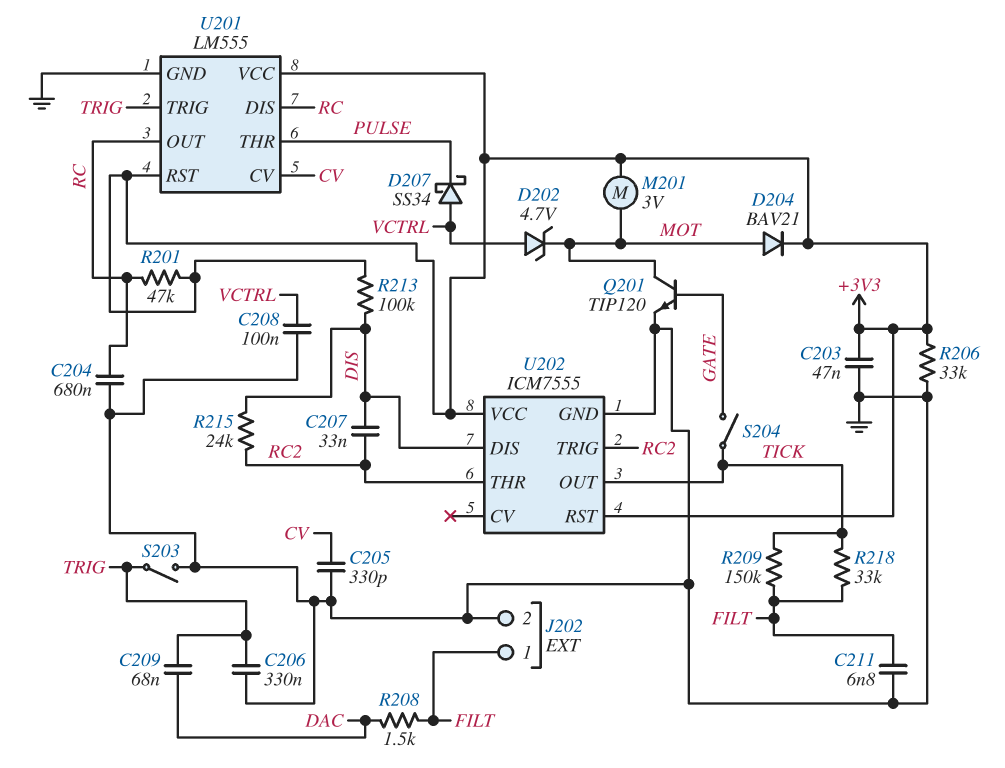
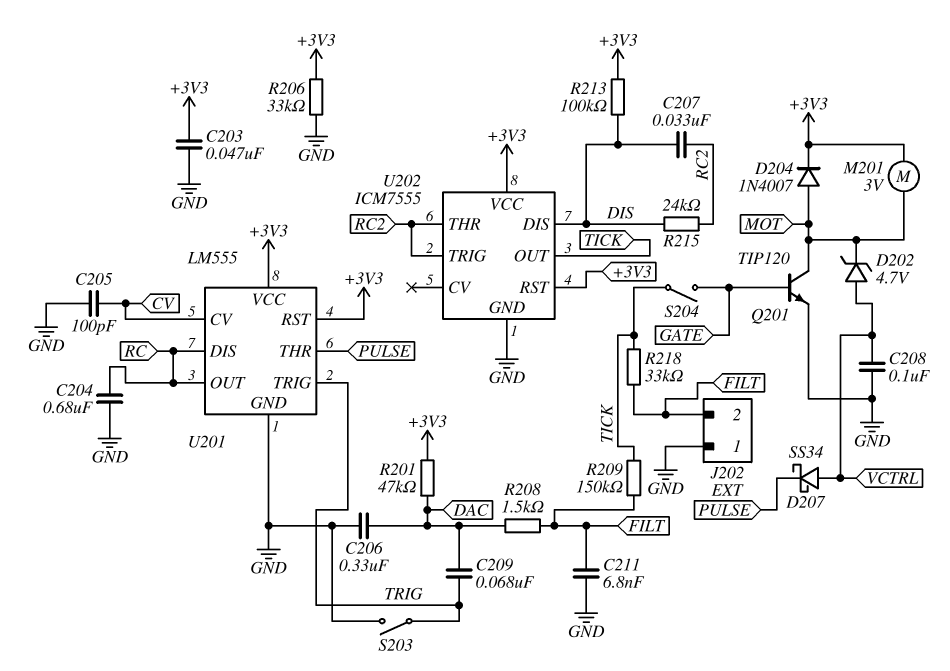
C205: 330pF (CV, GND) -> 100pF (CV, GND)
C206: 330nF (GND, TRIG) -> 330nF (DAC, GND)
D204: diode BAV21 (A MOT, K +3V3) -> diode 1N4007 (A MOT, K +3V3)
J202 pin 1: FILT -> GND
J202 pin 2: GND -> FILT
R201: 47k (+3V3, RC) -> 47k (+3V3, DAC)

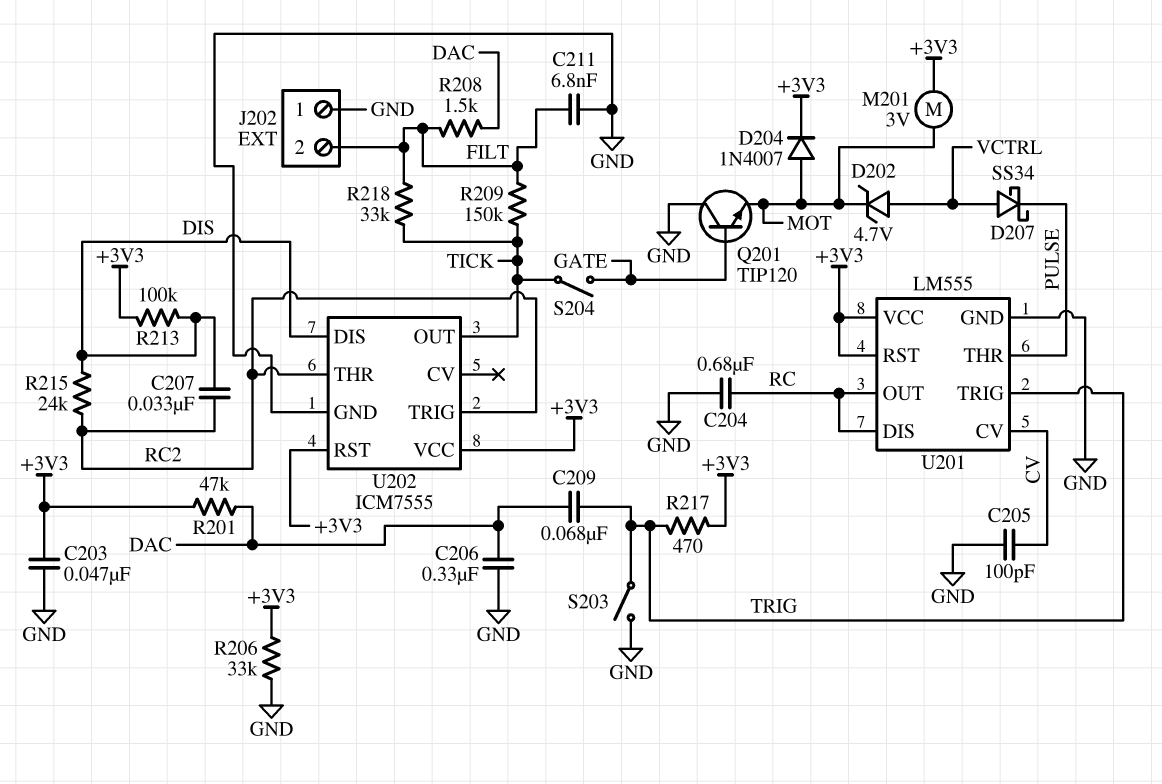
C208: 100nF (GND, VCTRL) -> none
Q201: NPN TIP120 (B GATE, C MOT, E GND) -> NPN TIP120 (B GATE, C GND, E MOT)
R217: none -> 470 (+3V3, TRIG)

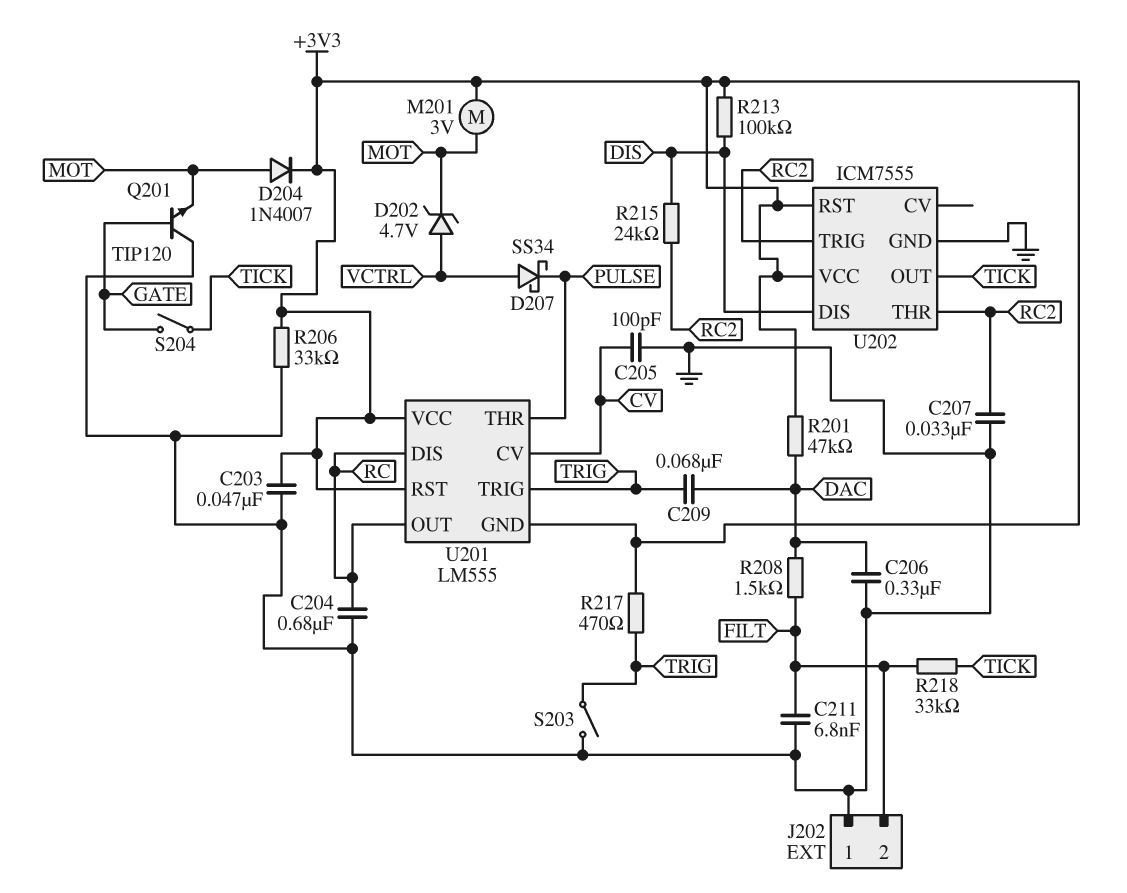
C207: 33nF (DIS, RC2) -> 33nF (GND, RC2)
R209: 150k (FILT, TICK) -> none
U201 pin GND: GND -> +3V3

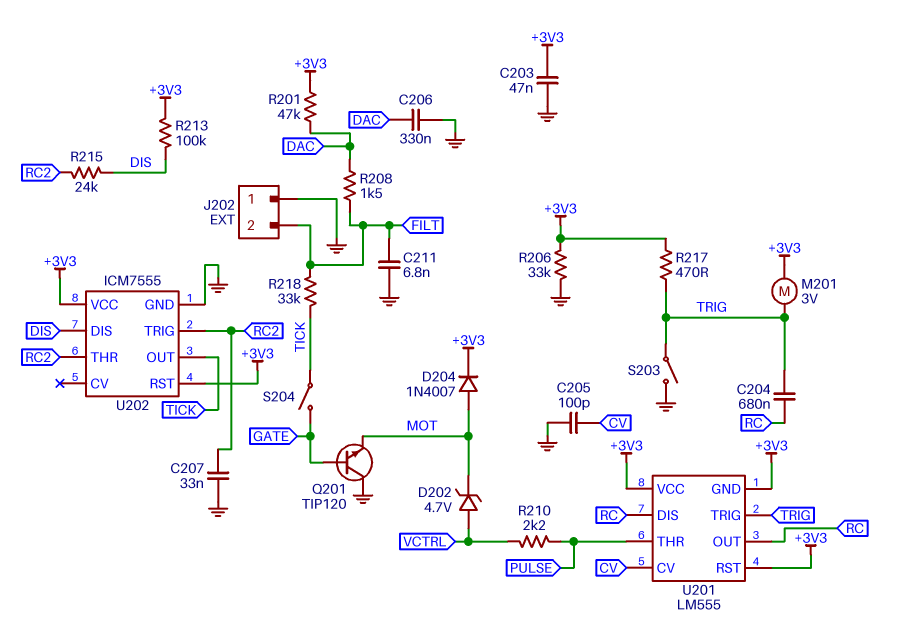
C204: 680nF (GND, RC) -> 680nF (RC, TRIG)
C209: 68nF (DAC, TRIG) -> none
D207: schottky SS34 (A VCTRL, K PULSE) -> none
M201: motor 3V (+3V3, MOT) -> motor 3V (+3V3, TRIG)
R210: none -> 2.2k (PULSE, VCTRL)

